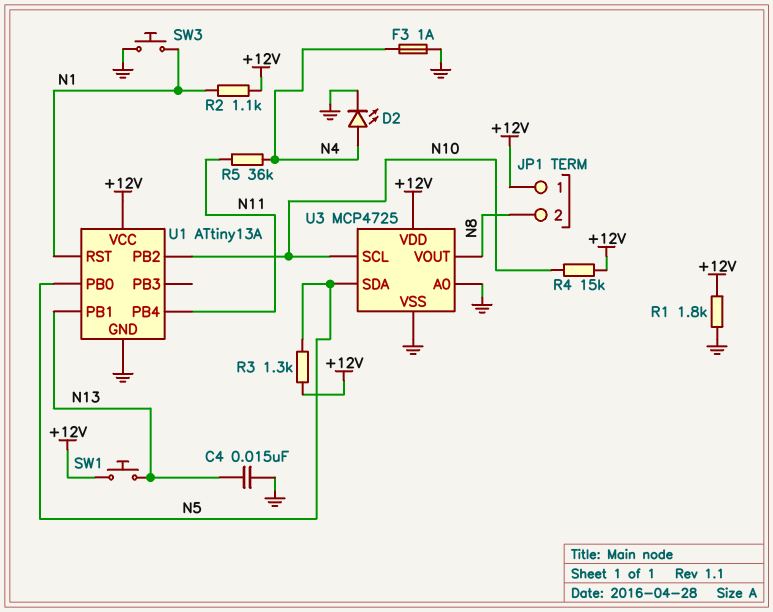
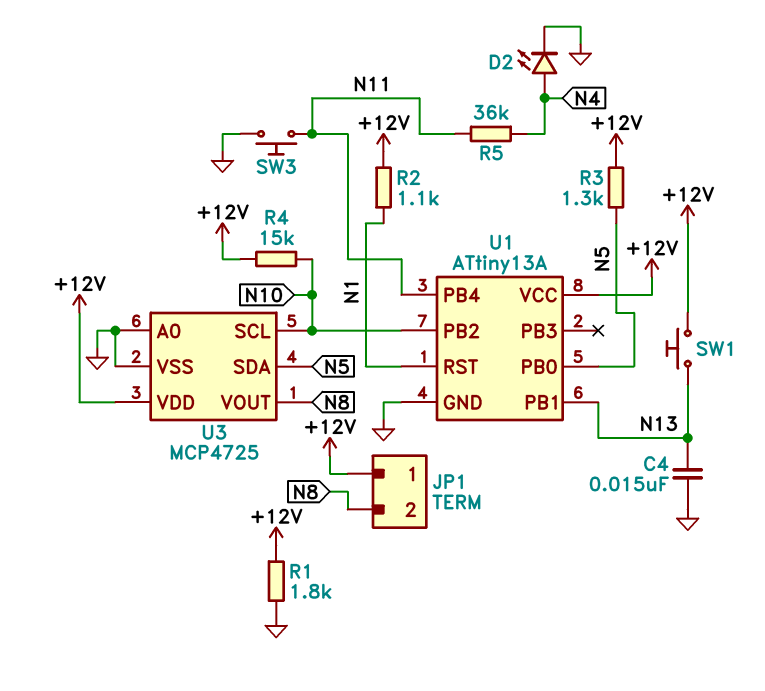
F3: 1A (GND, N4) -> none
SW3: button (GND, N1) -> button (GND, N11)

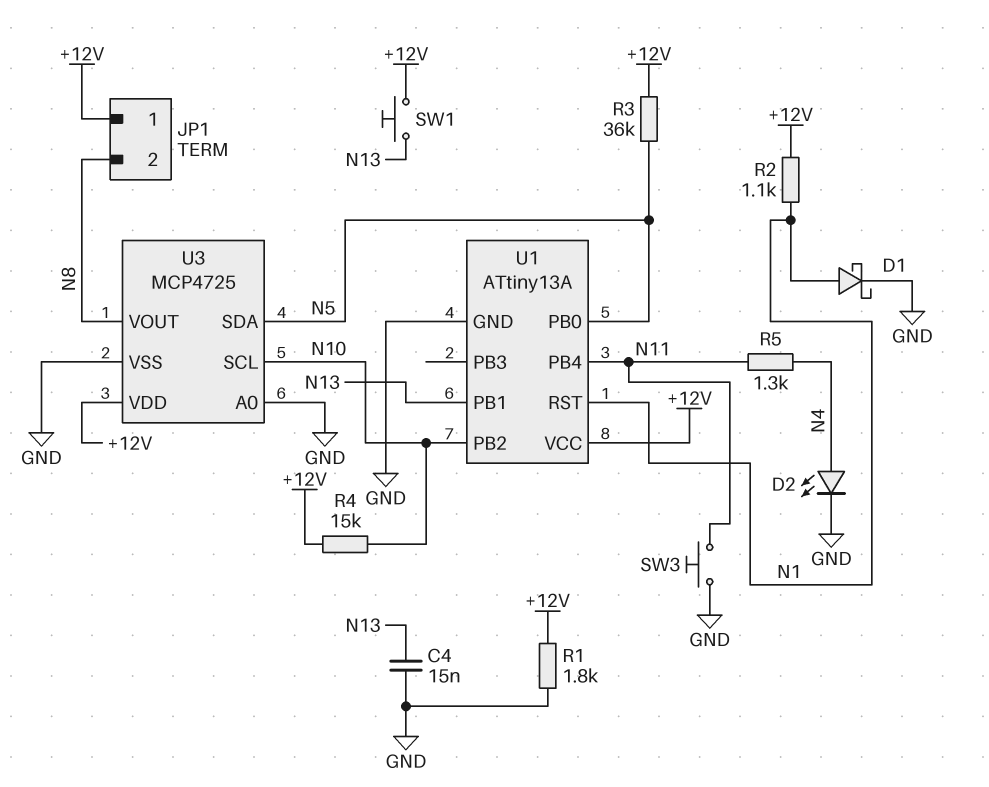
D1: none -> schottky (A N1, K GND)
R3: 1.3k (+12V, N5) -> 36k (+12V, N5)
R5: 36k (N4, N11) -> 1.3k (N4, N11)

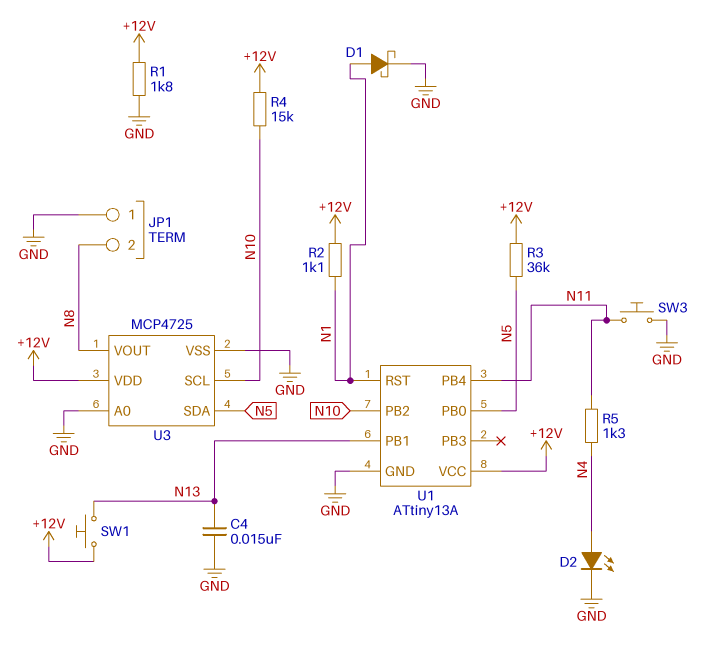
JP1 pin 1: +12V -> GND

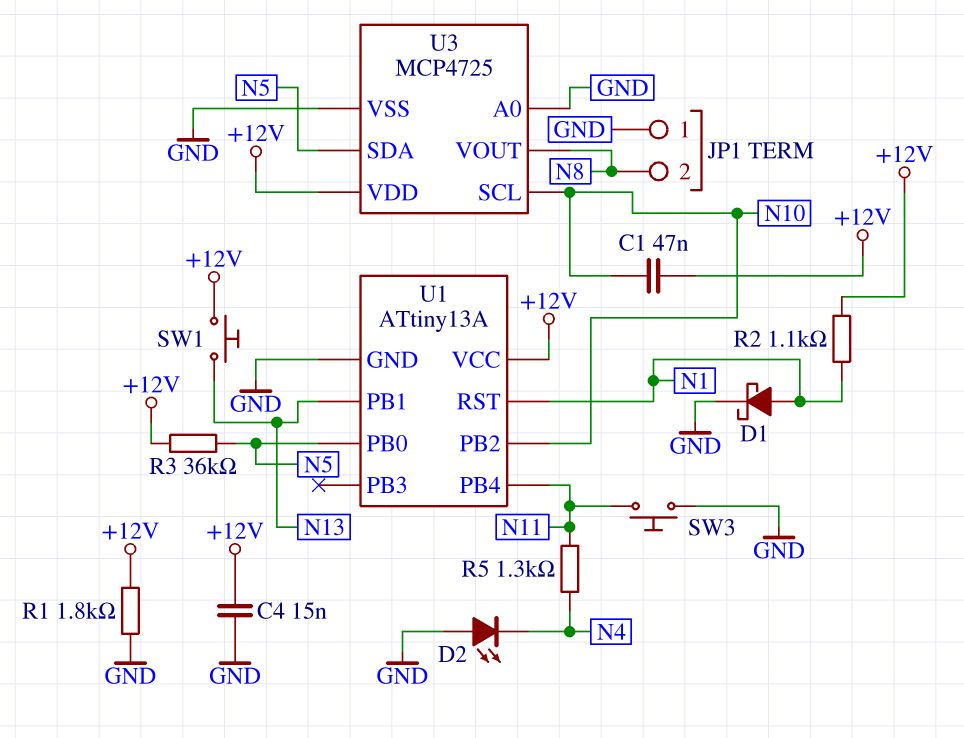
C1: none -> 47nF (+12V, N10)
C4: 15nF (GND, N13) -> 15nF (+12V, GND)
D2: LED (A N4, K GND) -> LED (A GND, K N4)
R4: 15k (+12V, N10) -> none

